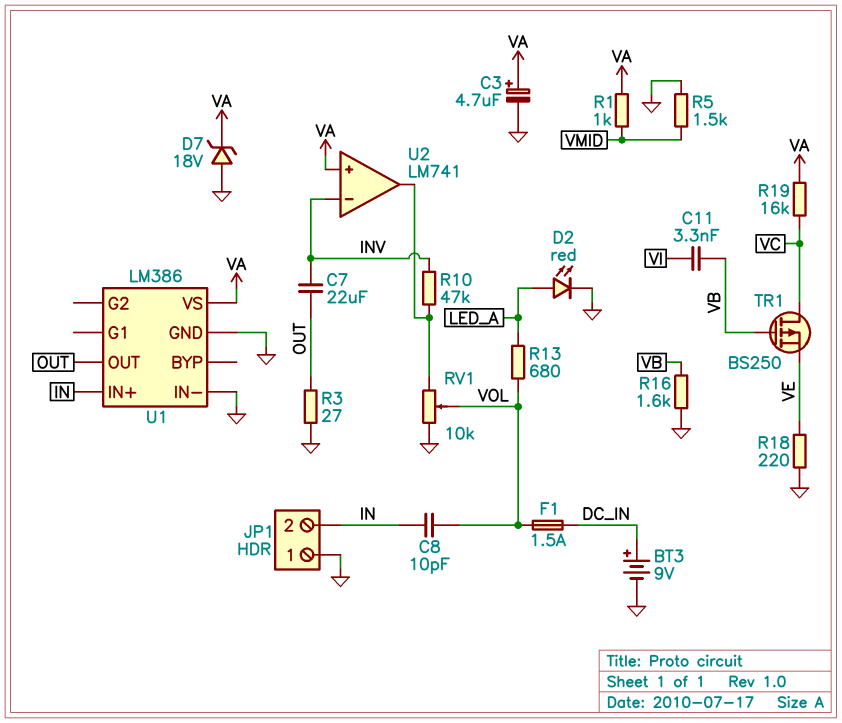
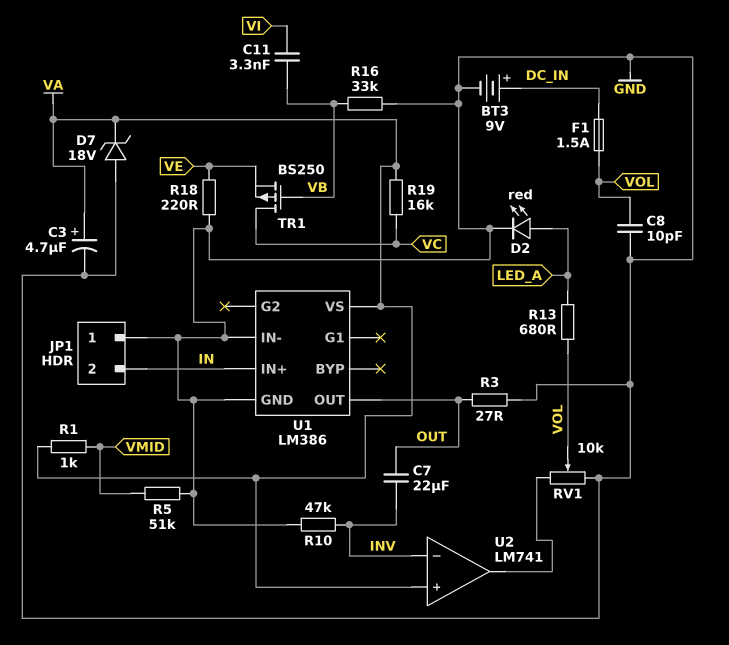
C8: 10pF (IN, VOL) -> 10pF (GND, VOL)
R5: 1.5k (GND, VMID) -> 51k (GND, VMID)
R10: 47k (INV, U2/out) -> 47k (GND, INV)
R16: 1.6k (GND, VB) -> 33k (GND, VB)

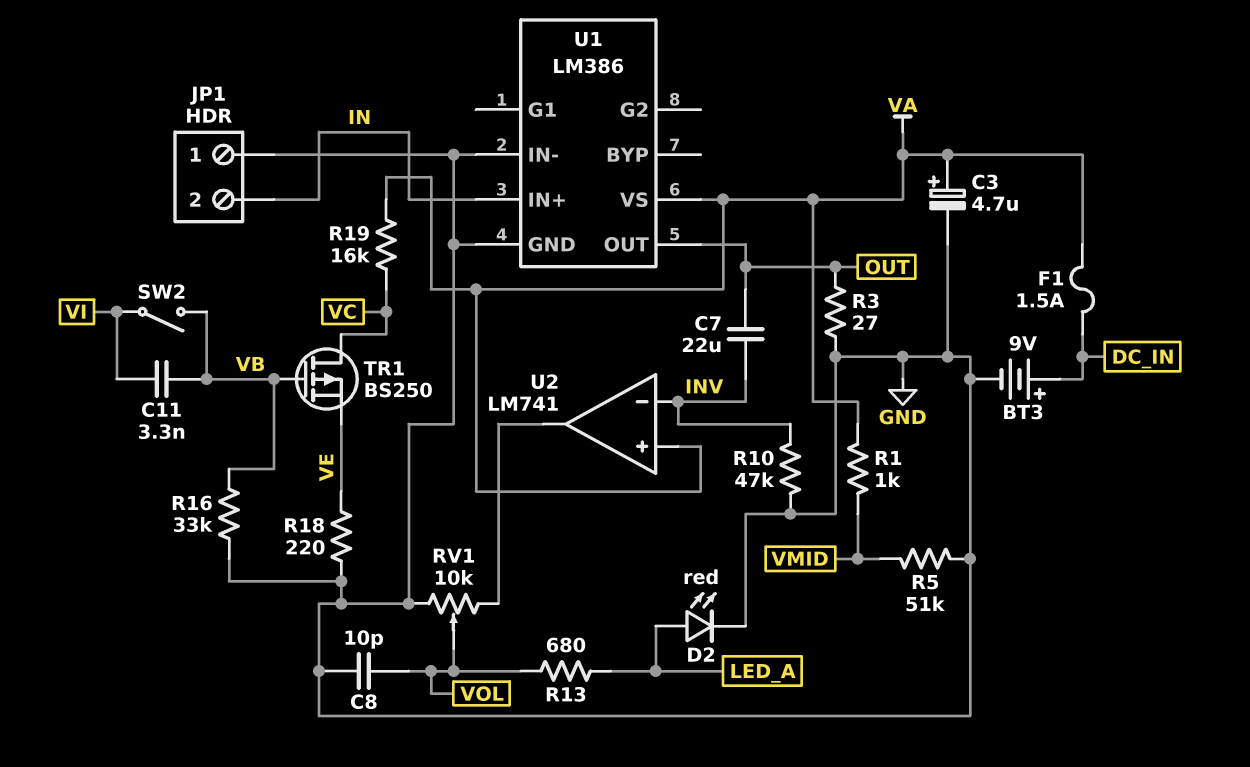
D7: zener 18V (A GND, K VA) -> none
F1: 1.5A (DC_IN, VOL) -> 1.5A (DC_IN, VA)
SW2: none -> switch (VB, VI)

